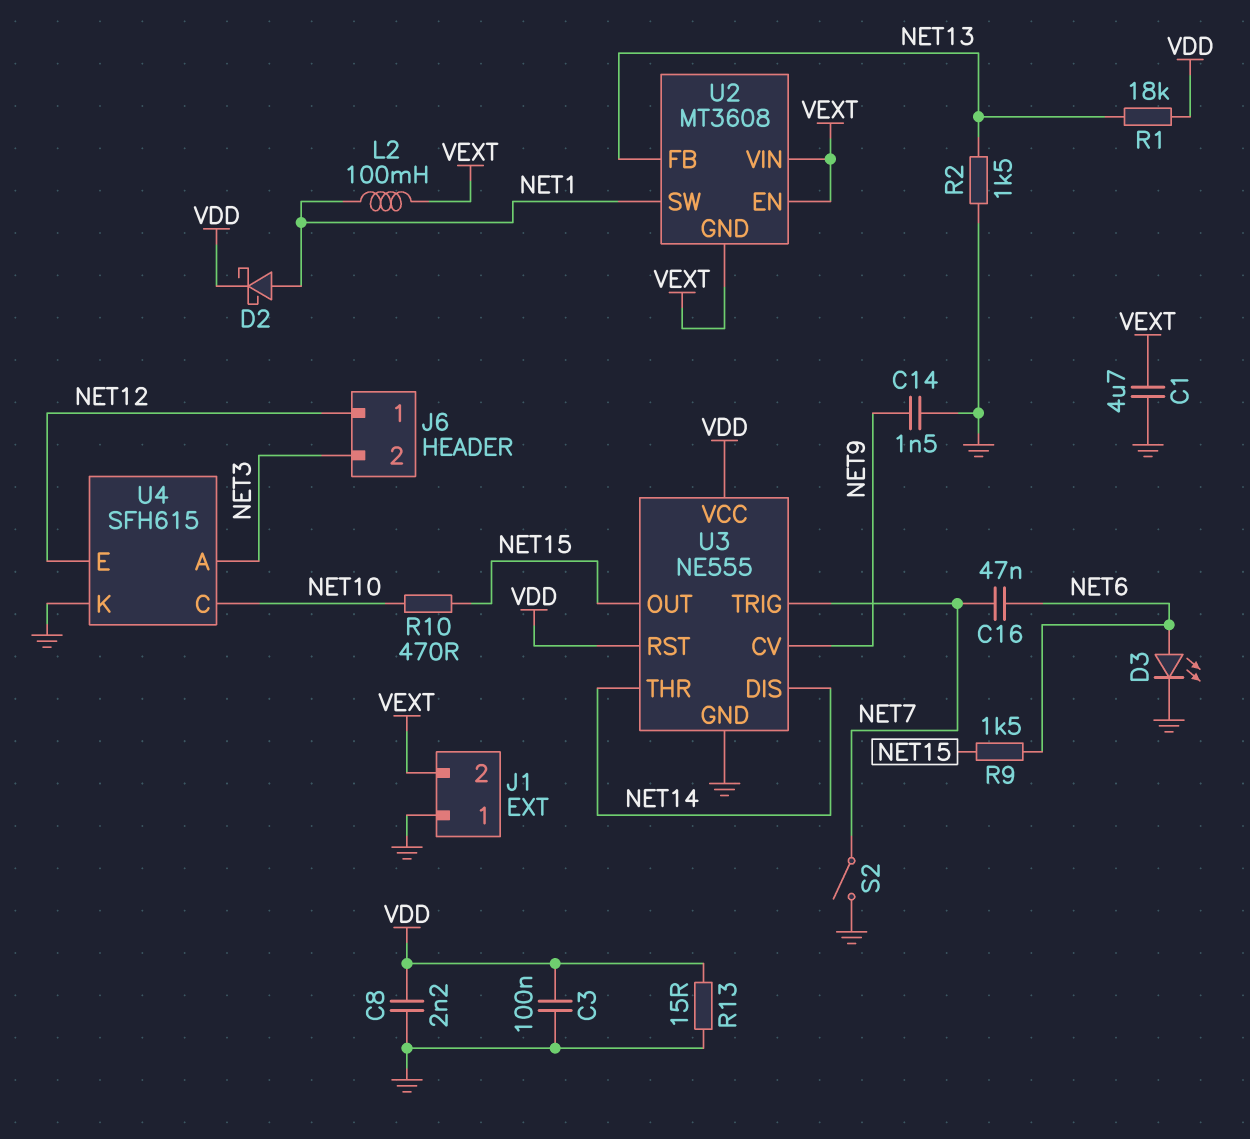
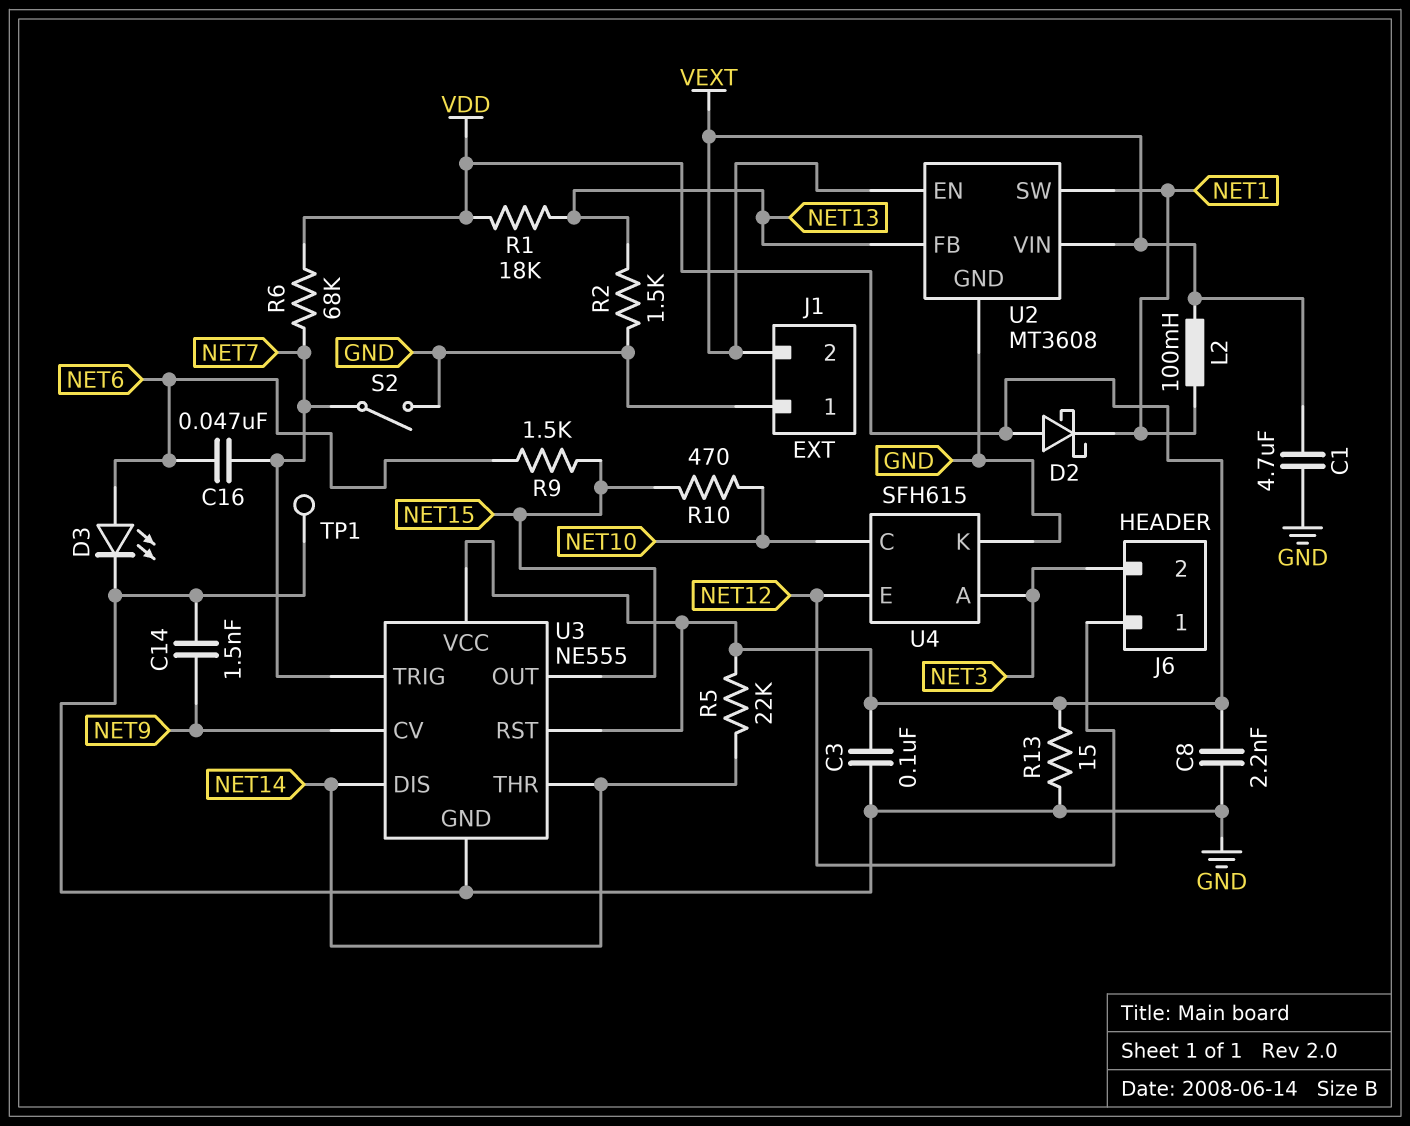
D2: schottky (A NET1, K VDD) -> schottky (A VDD, K NET1)
R5: none -> 22k (NET14, VDD)
R6: none -> 68k (NET7, VDD)
TP1: none -> test point (GND)
U2 pin GND: VEXT -> GND

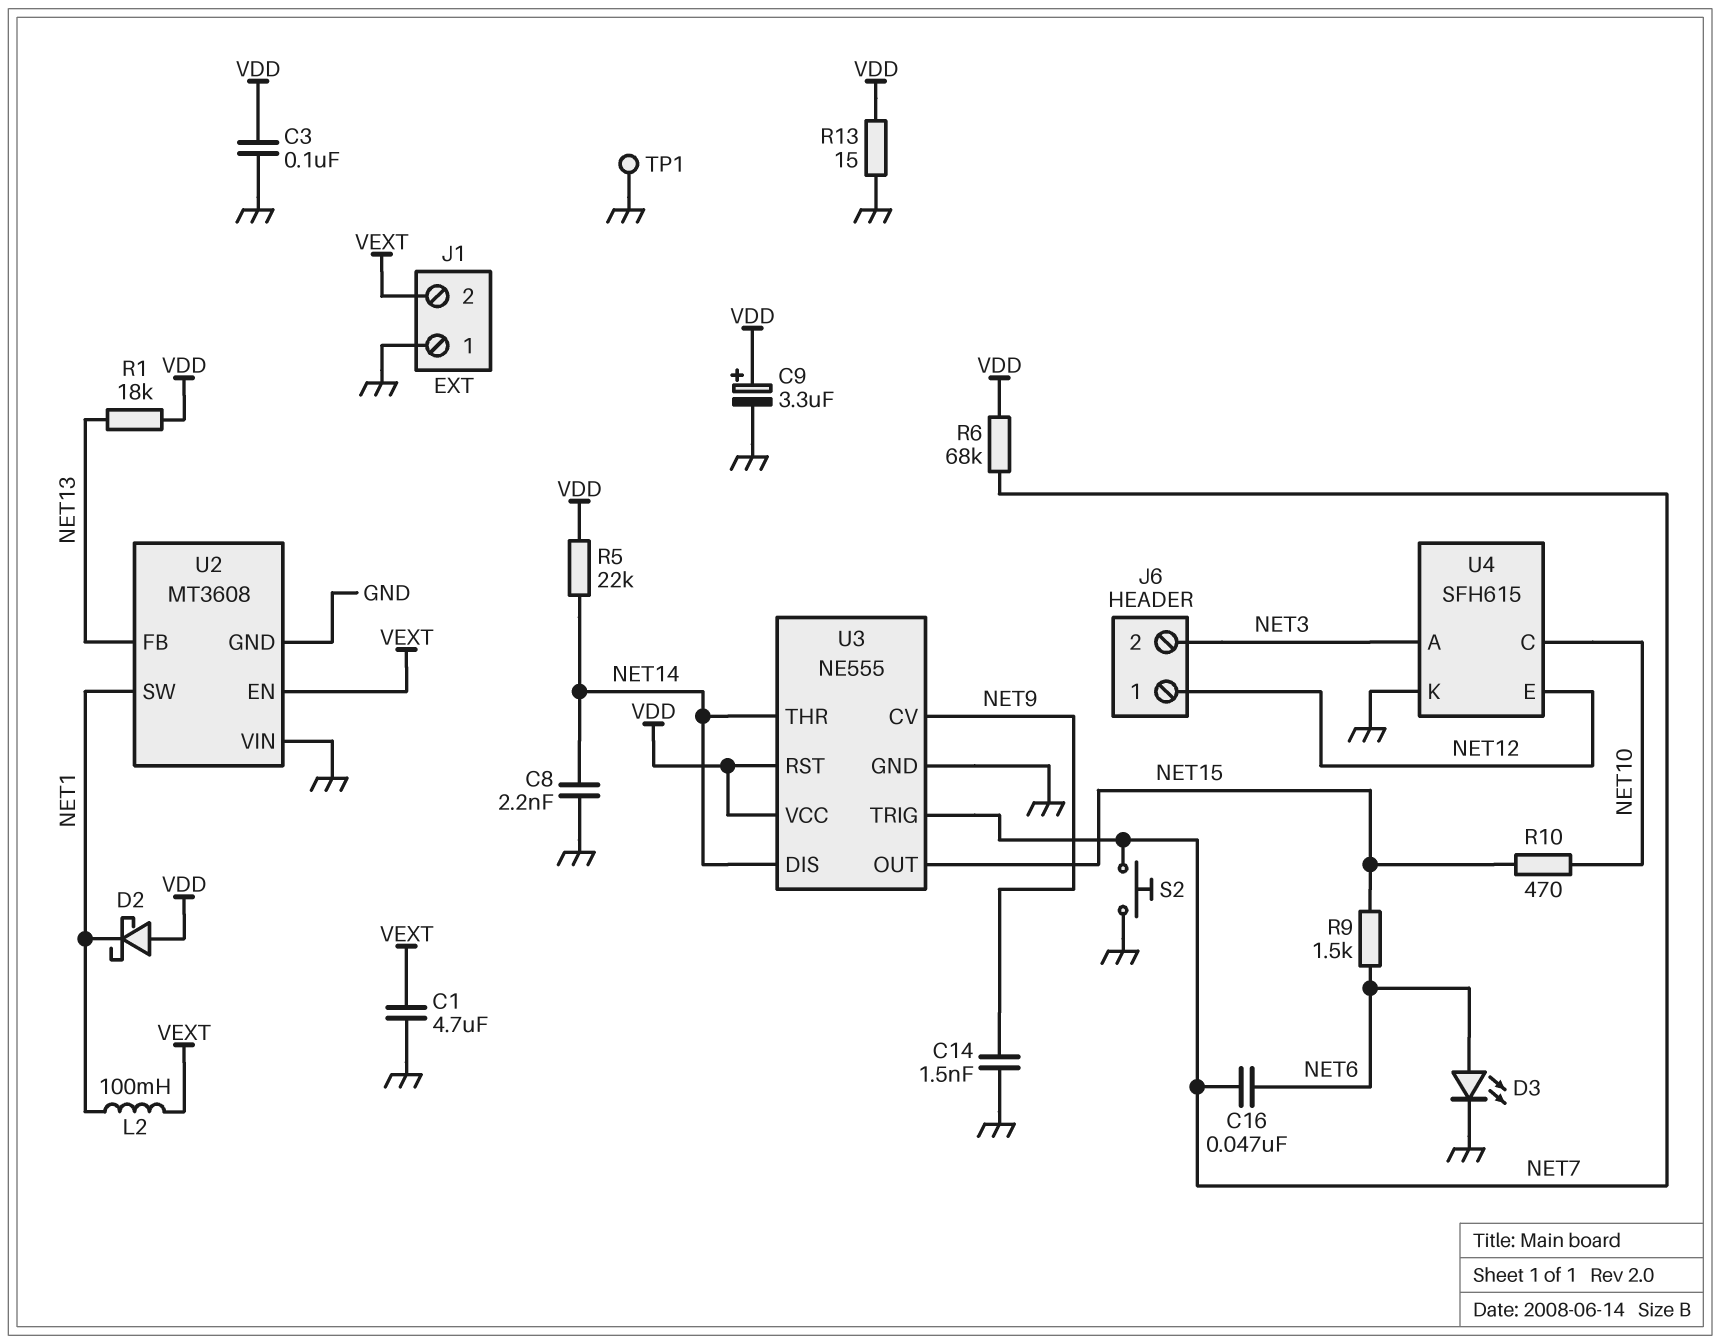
C8: 2.2nF (GND, VDD) -> 2.2nF (GND, NET14)
C9: none -> 3.3uF (plus VDD, minus GND)
R2: 1.5k (GND, NET13) -> none
S2: switch (GND, NET7) -> button (GND, NET7)
U2 pin VIN: VEXT -> GND

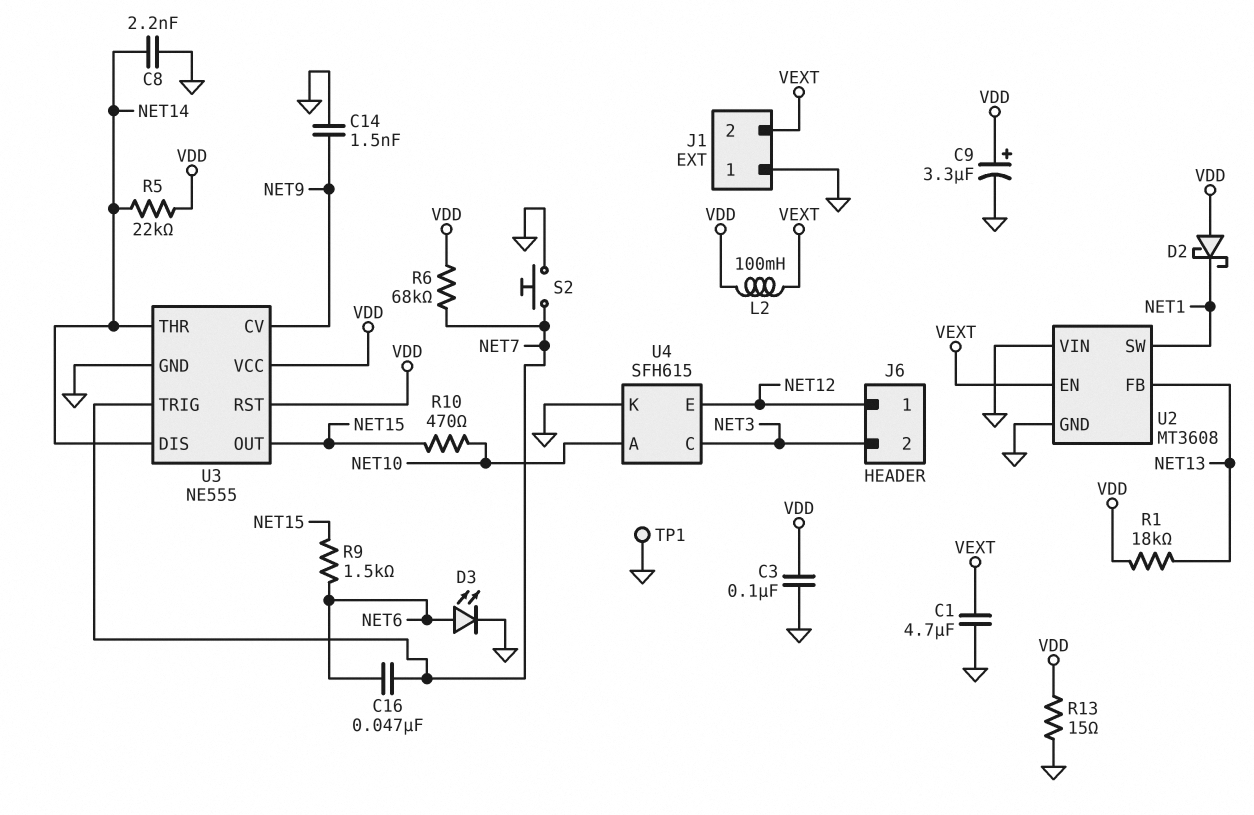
L2: 100mH (NET1, VEXT) -> 100mH (VDD, VEXT)
U4 pin A: NET3 -> NET10
U4 pin C: NET10 -> NET3

